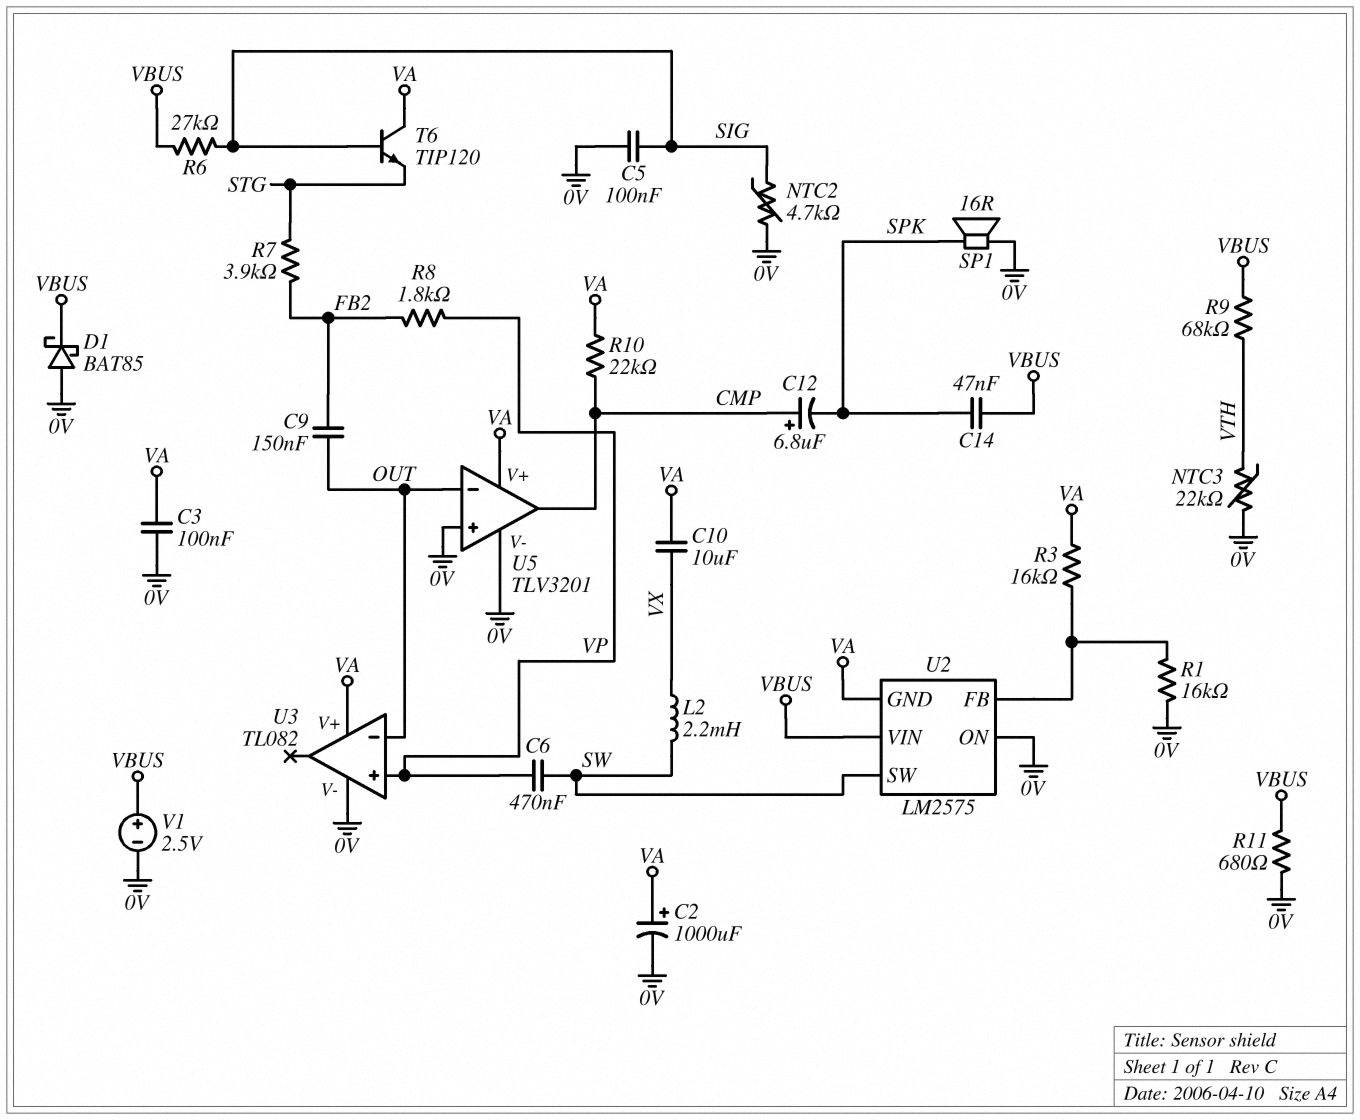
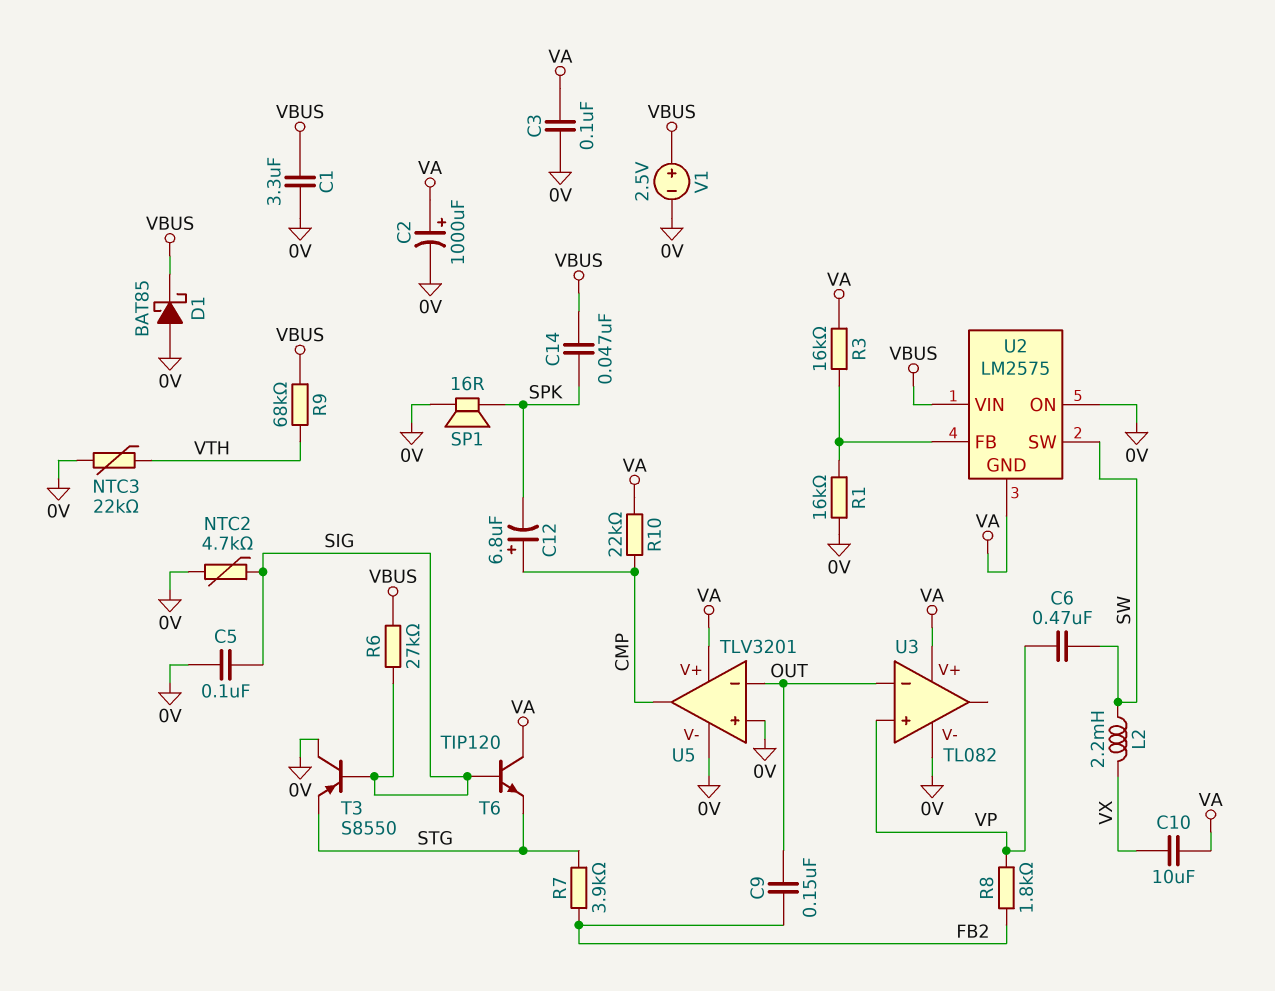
C1: none -> 3.3uF (0V, VBUS)
R11: 680 (0V, VBUS) -> none
T3: none -> PNP S8550 (B SIG, C 0V, E STG)

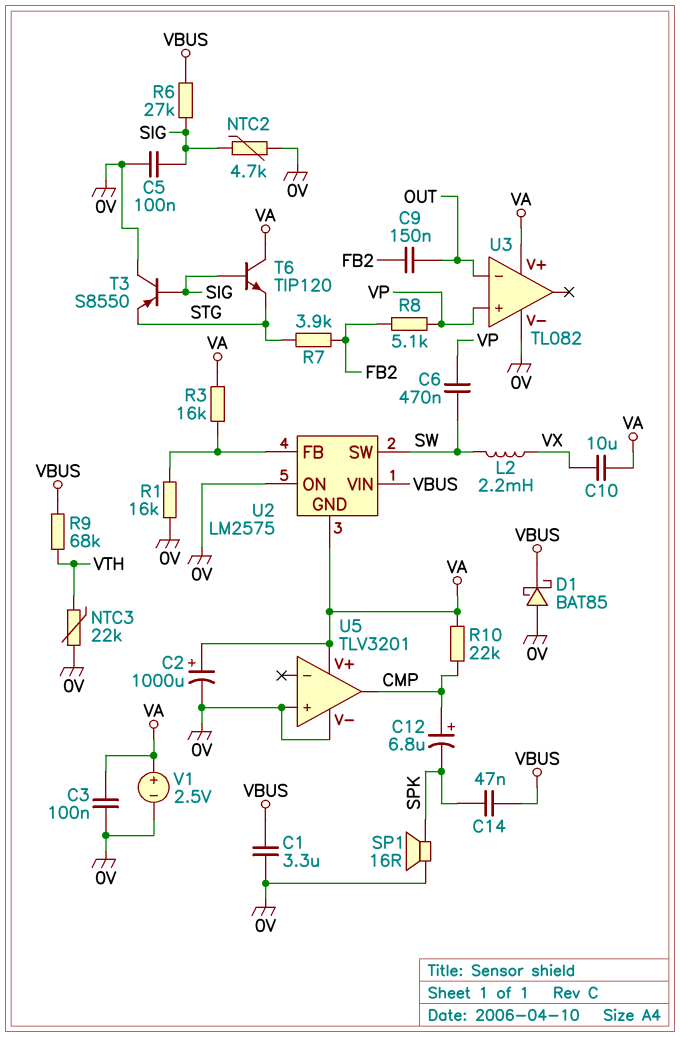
R8: 1.8k (FB2, VP) -> 5.1k (FB2, VP)
U5 pin in-: OUT -> none
V1: 2.5V (plus VBUS, minus 0V) -> 2.5V (plus VA, minus 0V)

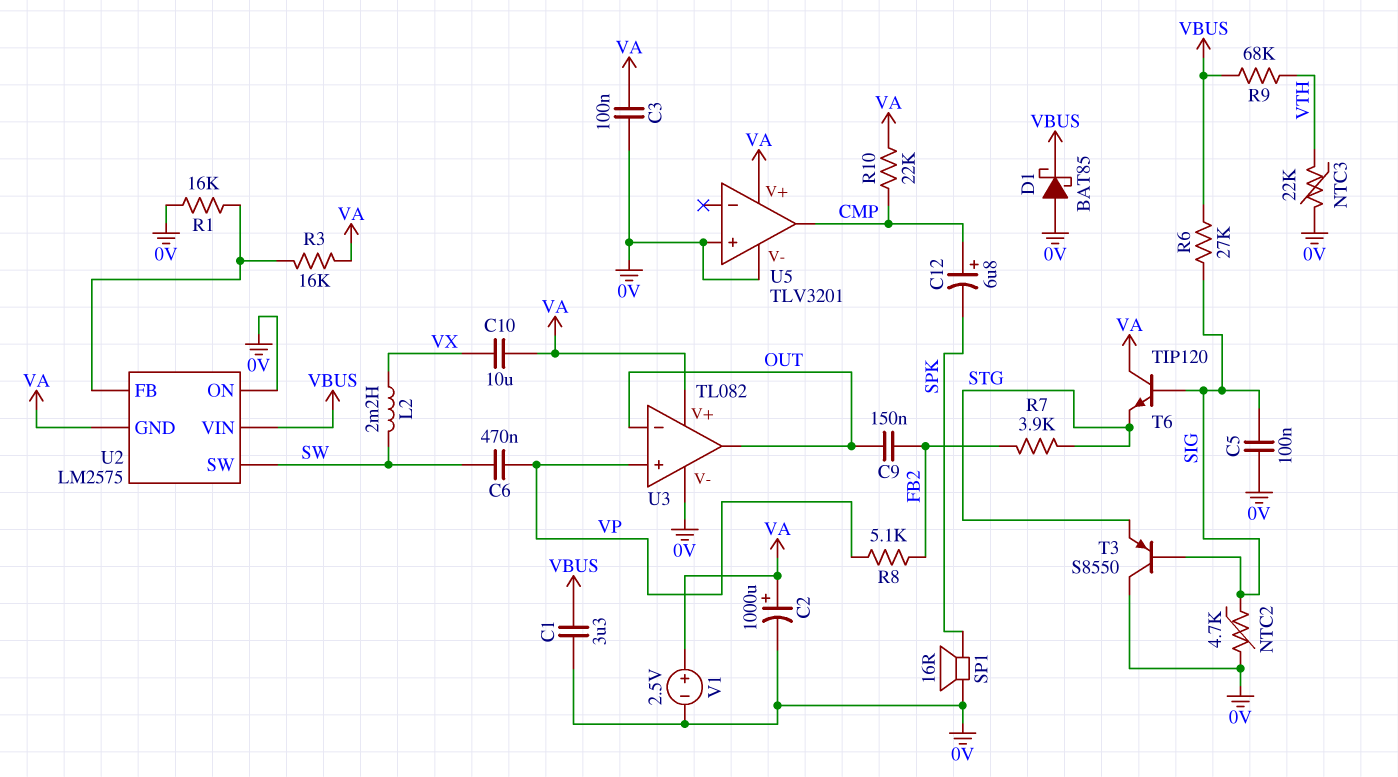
C14: 47nF (SPK, VBUS) -> none
U3 pin out: none -> OUT

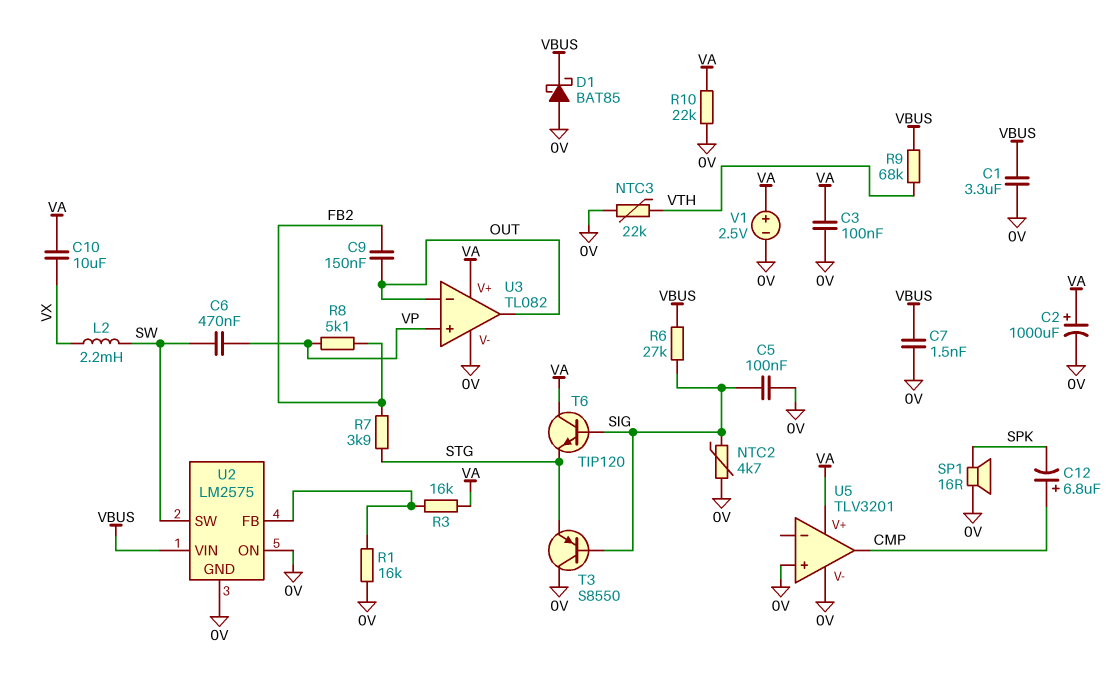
C7: none -> 1.5nF (0V, VBUS)
R10: 22k (CMP, VA) -> 22k (0V, VA)
U2 pin GND: VA -> 0V

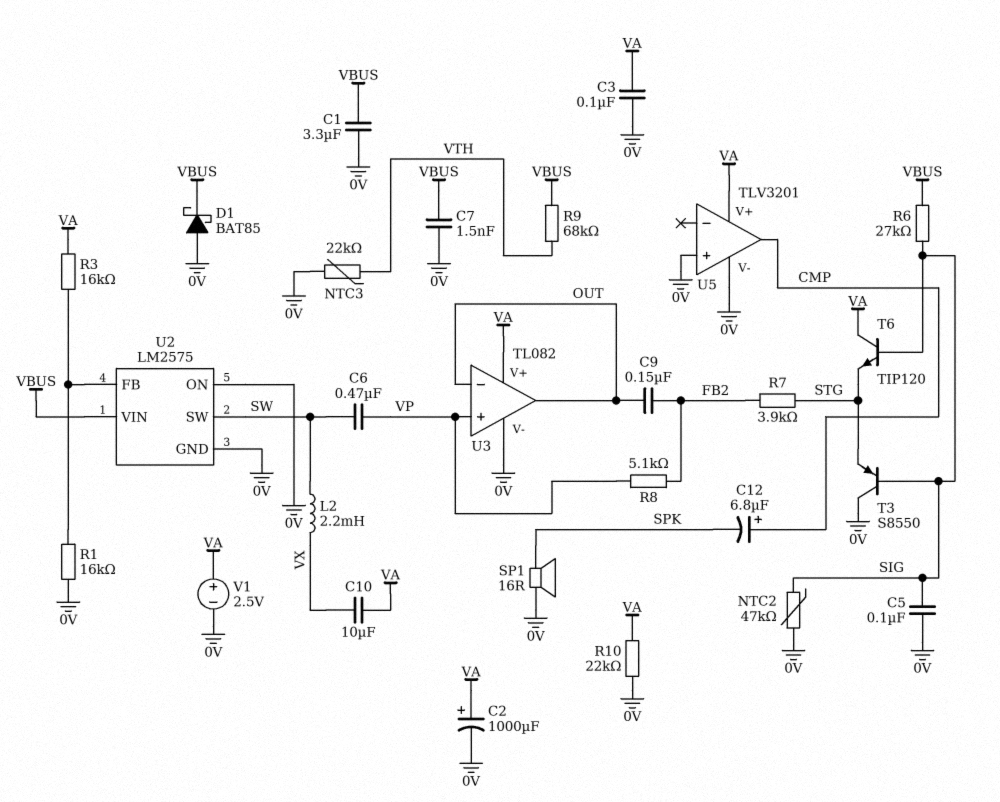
NTC2: 4.7k (0V, SIG) -> 47k (0V, SIG)

